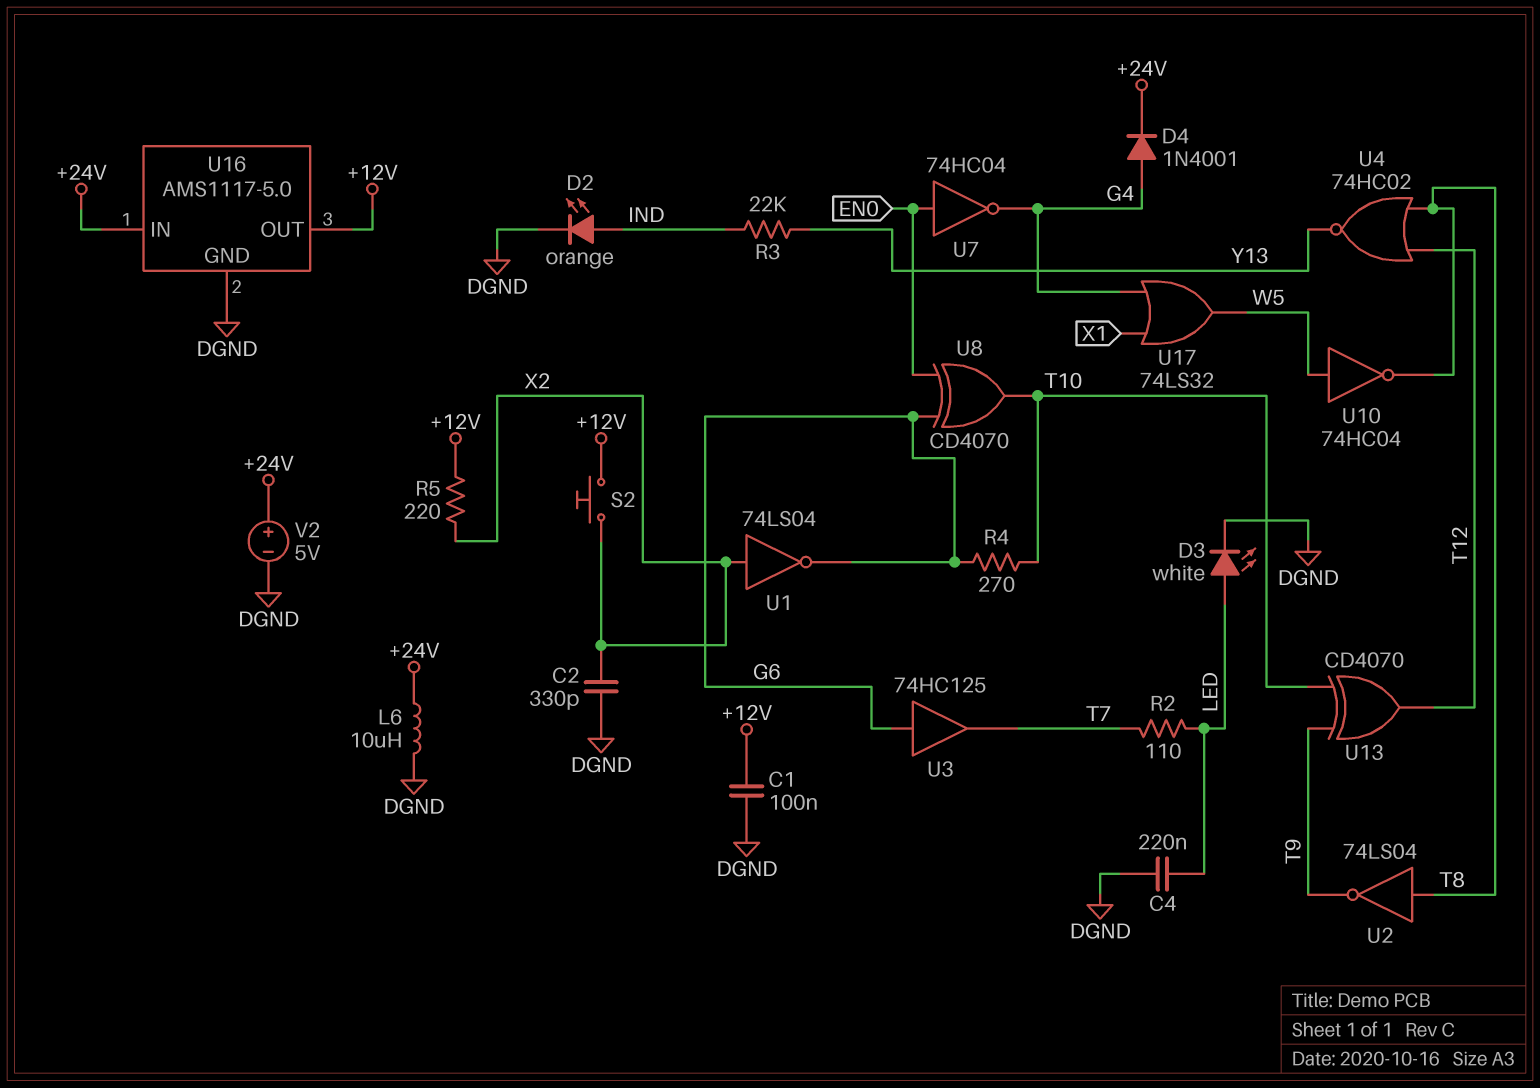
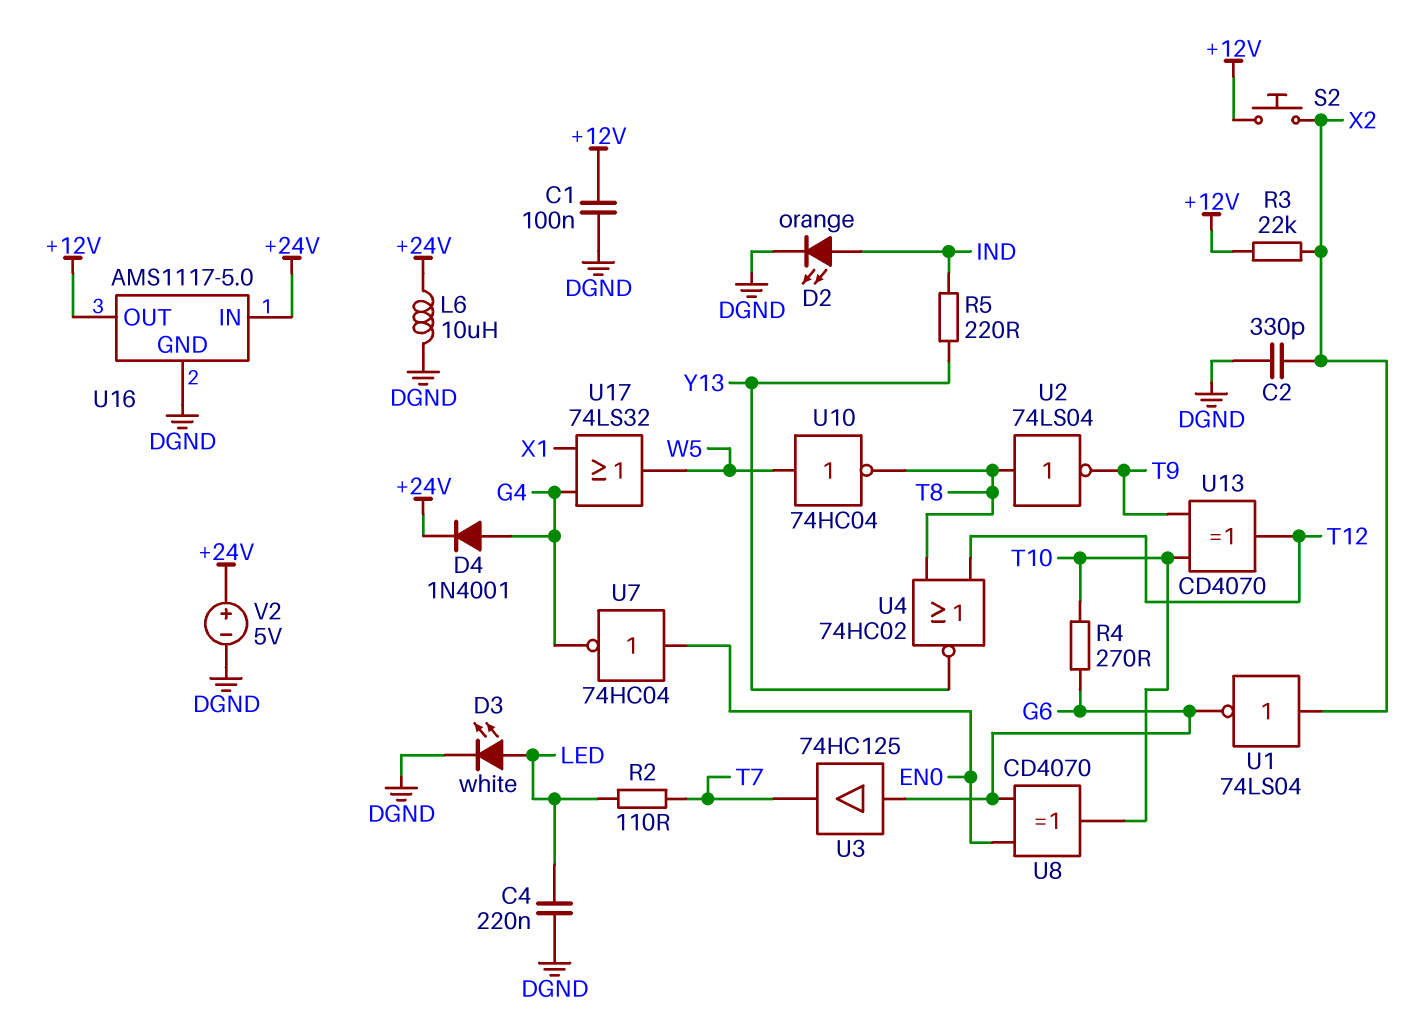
R3: 22k (IND, Y13) -> 22k (+12V, X2)
R5: 220 (+12V, X2) -> 220 (IND, Y13)

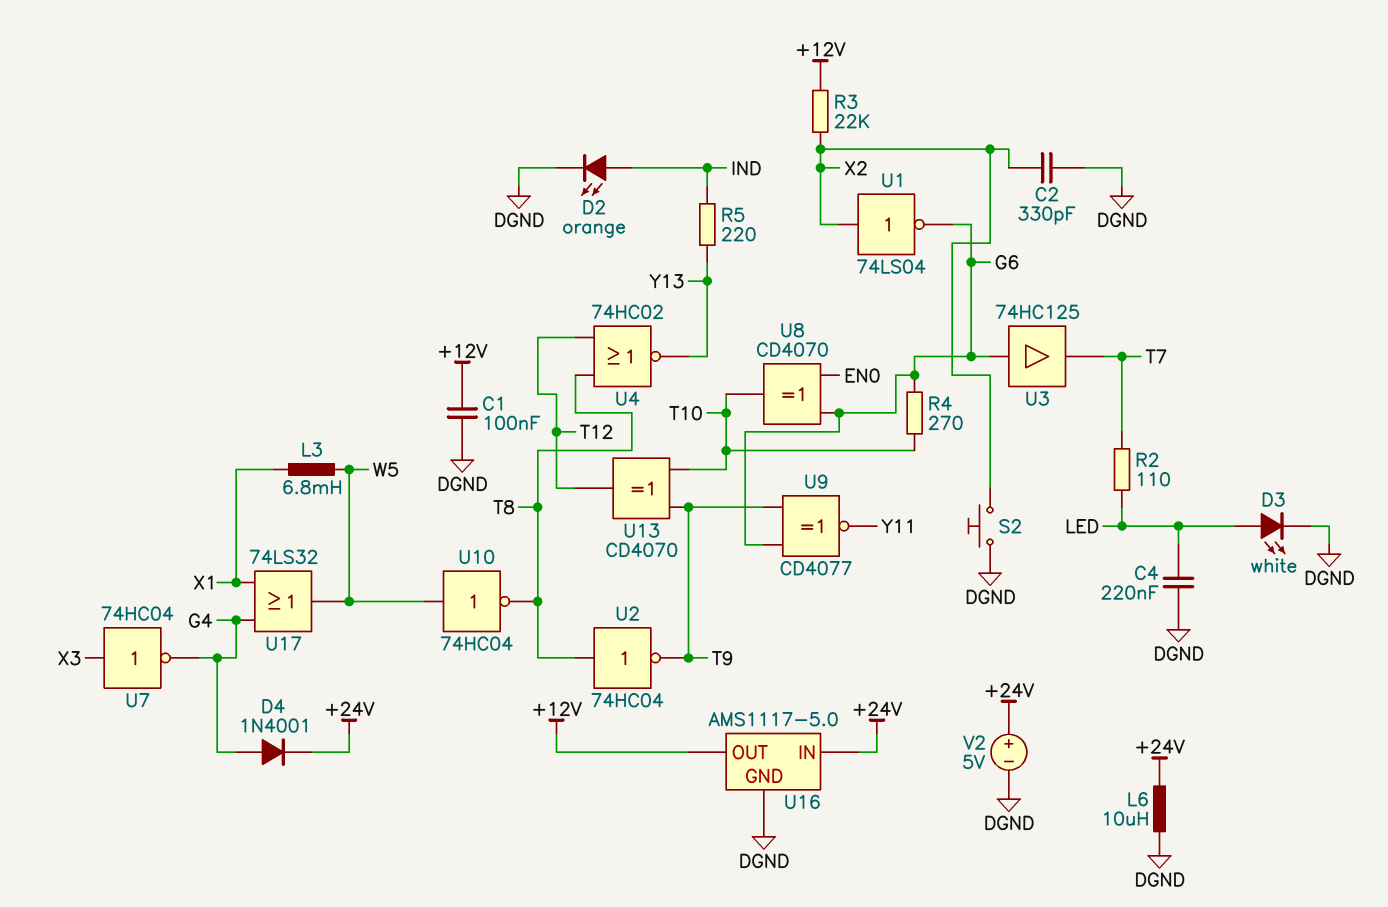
L3: none -> 6.8mH (W5, X1)
S2: button (+12V, X2) -> button (DGND, X2)
U2: NOT 74LS04 (in T8, out T9) -> NOT 74HC04 (in T8, out T9)
U7: NOT 74HC04 (in EN0, out G4) -> NOT 74HC04 (in X3, out G4)
U9: none -> XNOR CD4077 (in G6, in T9, out Y11)

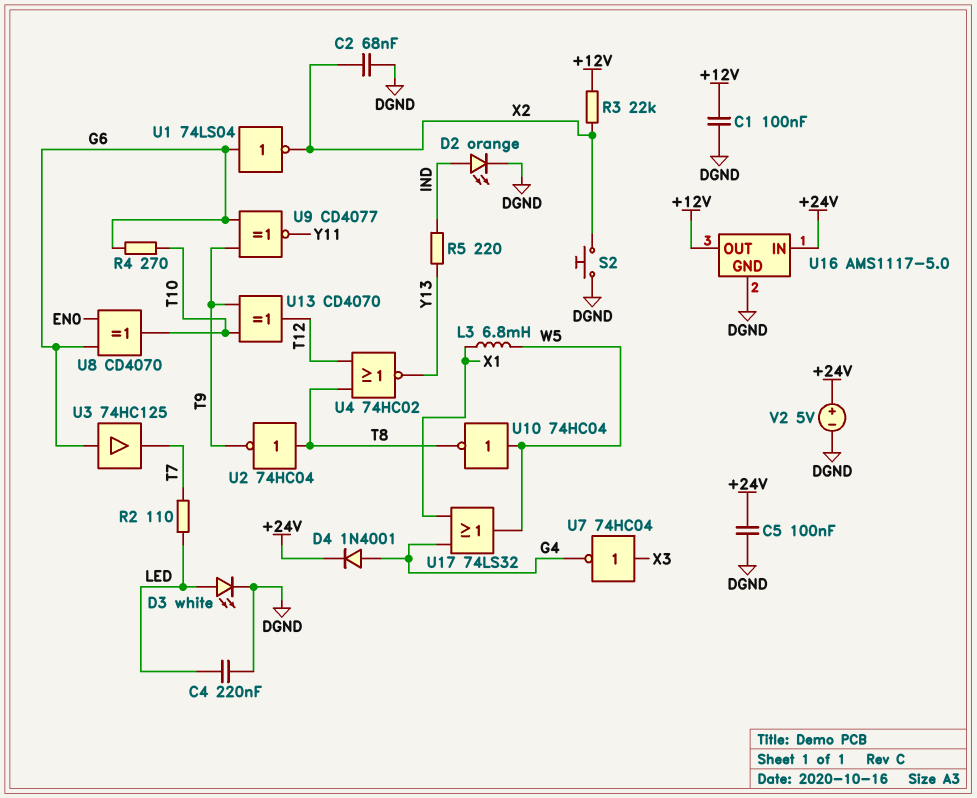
C2: 330pF (DGND, X2) -> 68nF (DGND, X2)
C5: none -> 100nF (+24V, DGND)
L6: 10uH (+24V, DGND) -> none
U1: NOT 74LS04 (in X2, out G6) -> NOT 74LS04 (in G6, out X2)

